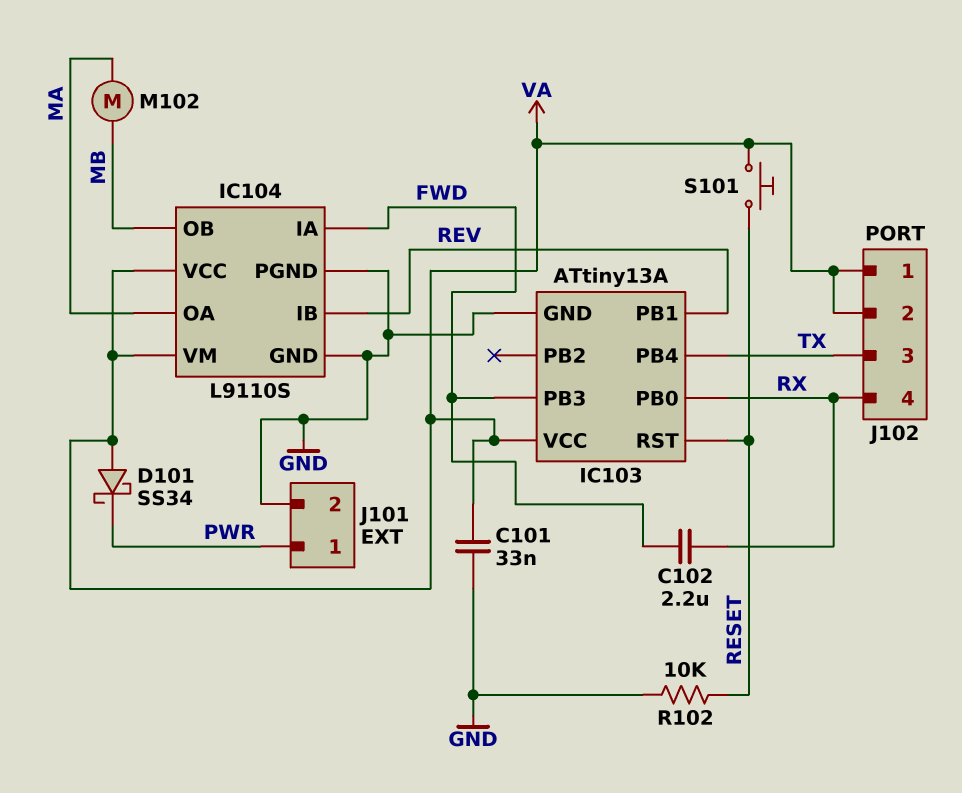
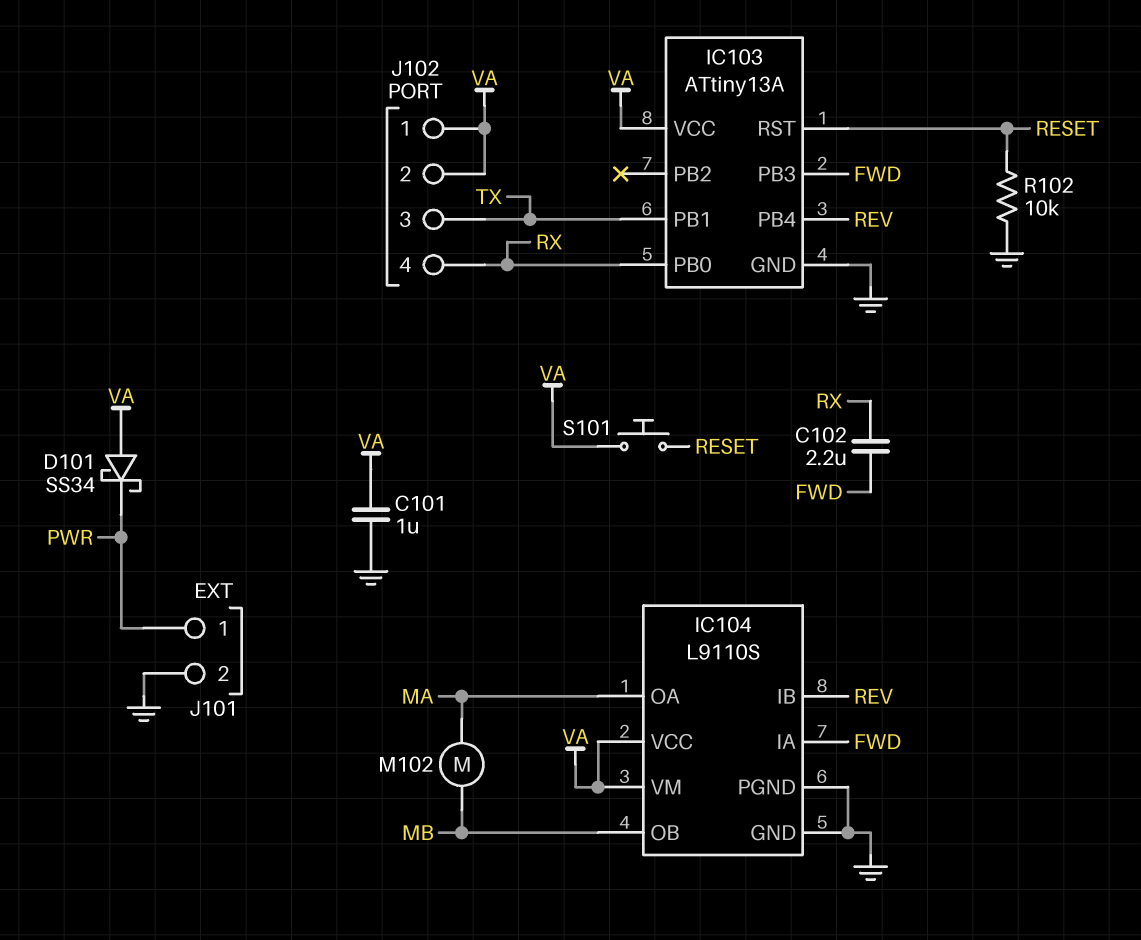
C101: 33nF (GND, VA) -> 1uF (GND, VA)
IC103 pin PB1: REV -> TX
IC103 pin PB4: TX -> REV

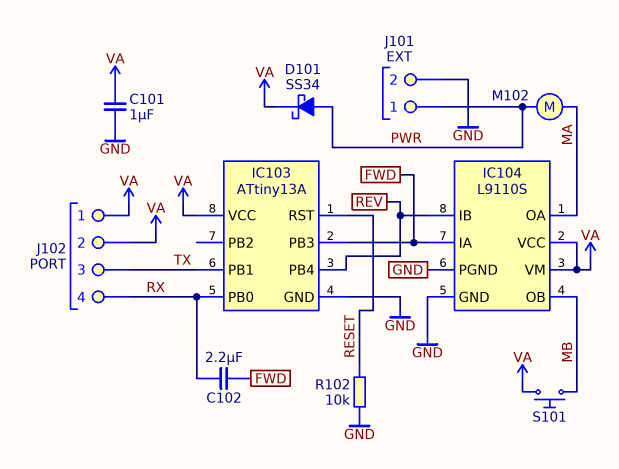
D101: schottky SS34 (A VA, K PWR) -> schottky SS34 (A PWR, K VA)
M102: motor (MA, MB) -> motor (MA, PWR)
S101: button (RESET, VA) -> button (MB, VA)

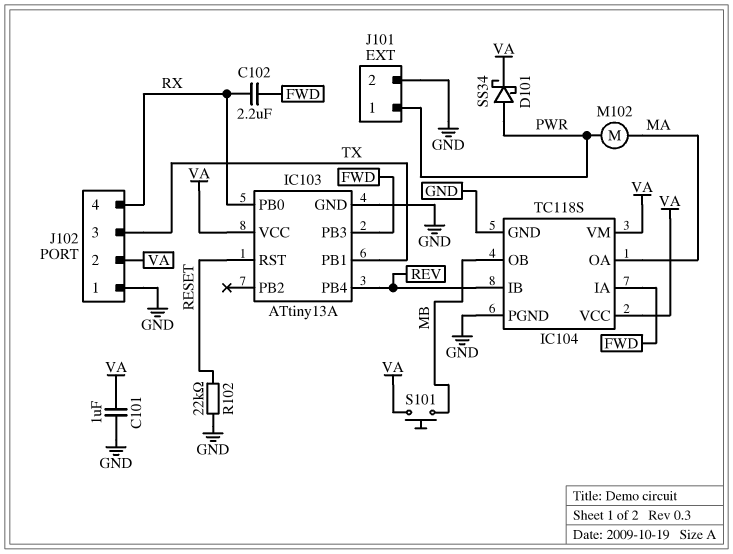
IC104: L9110S -> TC118S
J102 pin 1: VA -> GND
R102: 10k (GND, RESET) -> 22k (GND, RESET)

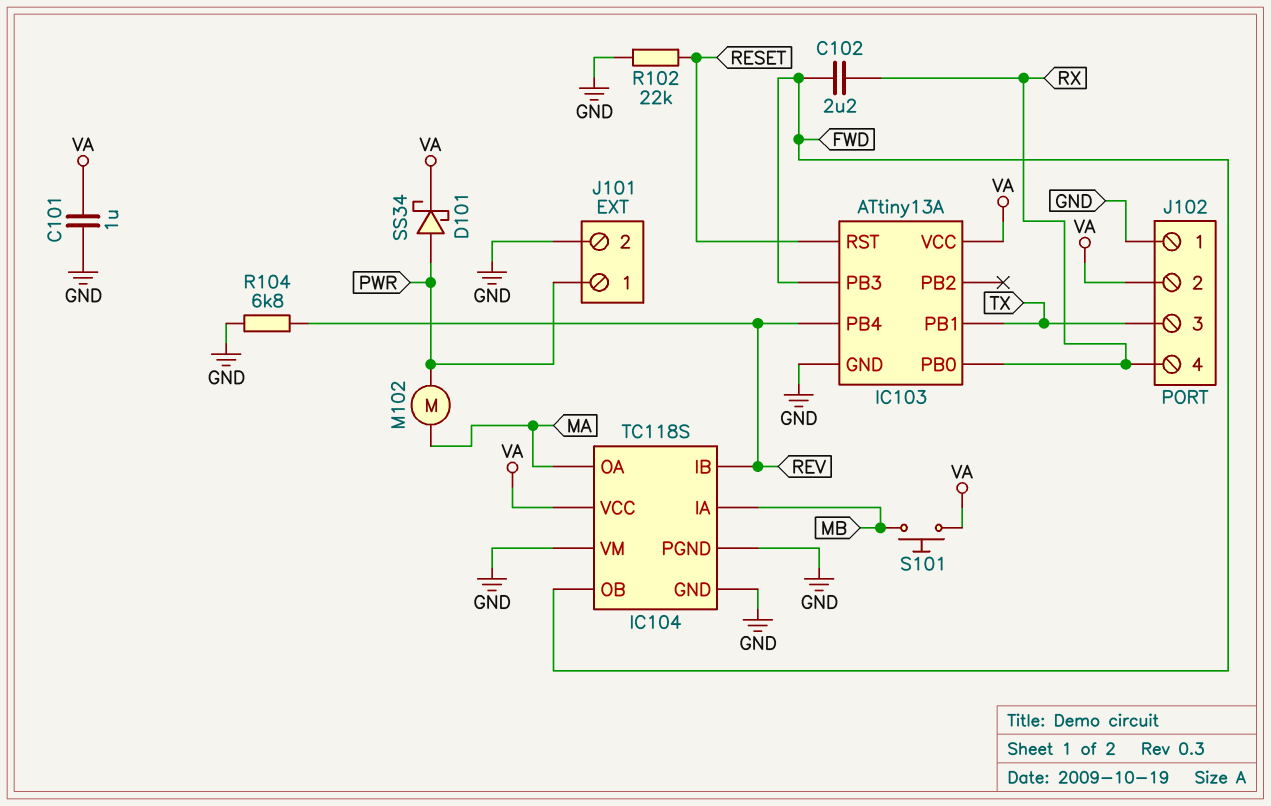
IC104 pin IA: FWD -> MB
IC104 pin OB: MB -> FWD
IC104 pin VM: VA -> GND
R104: none -> 6.8k (GND, REV)

